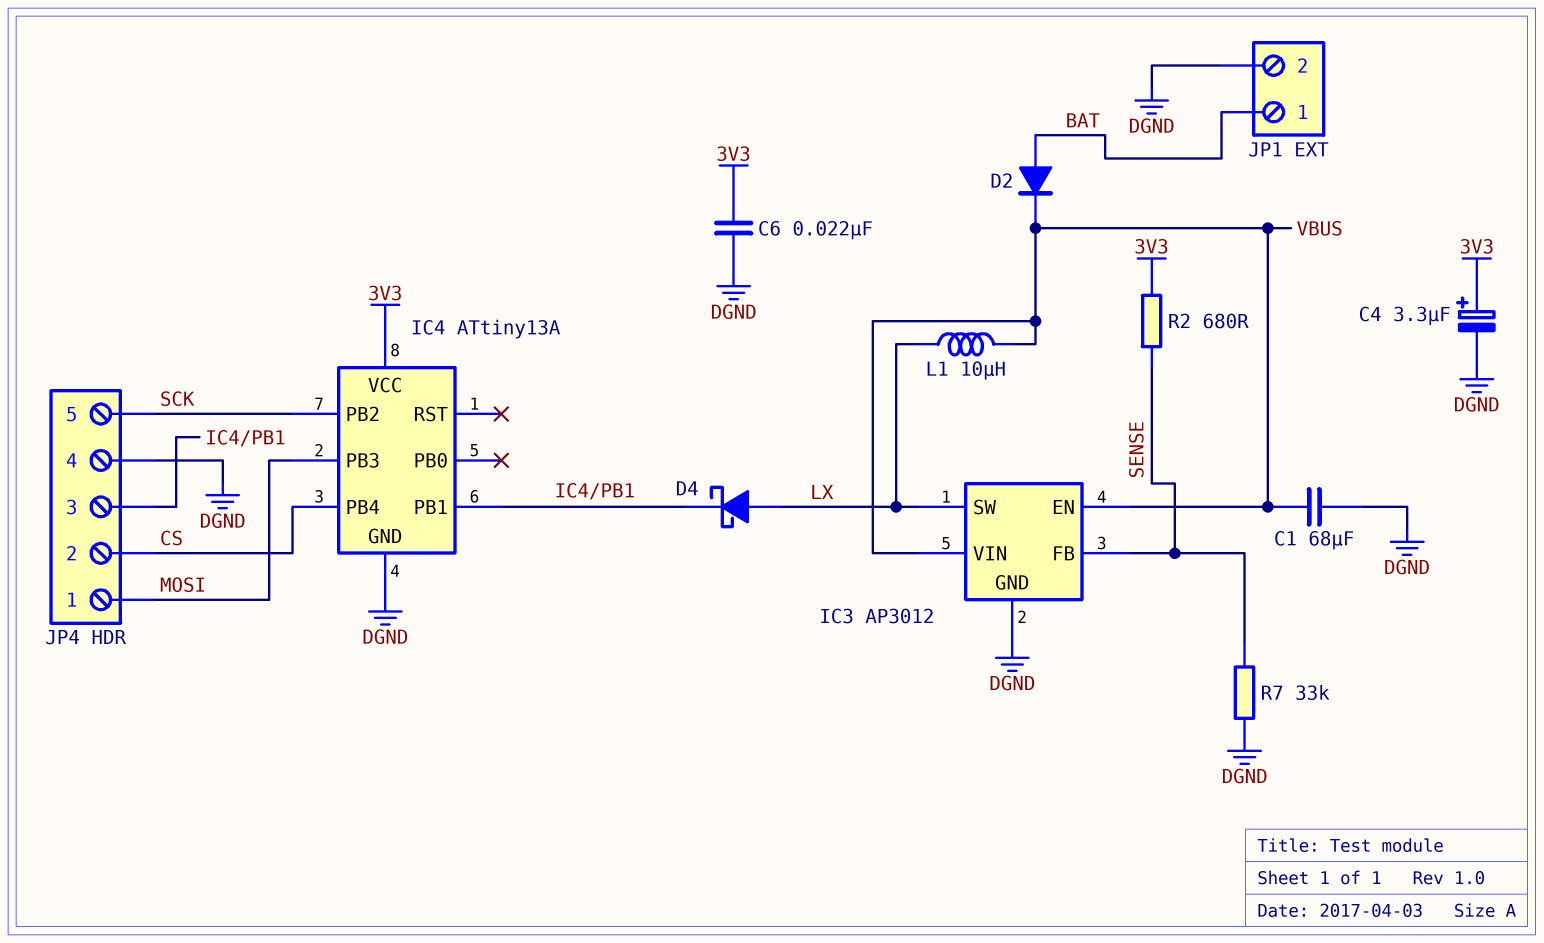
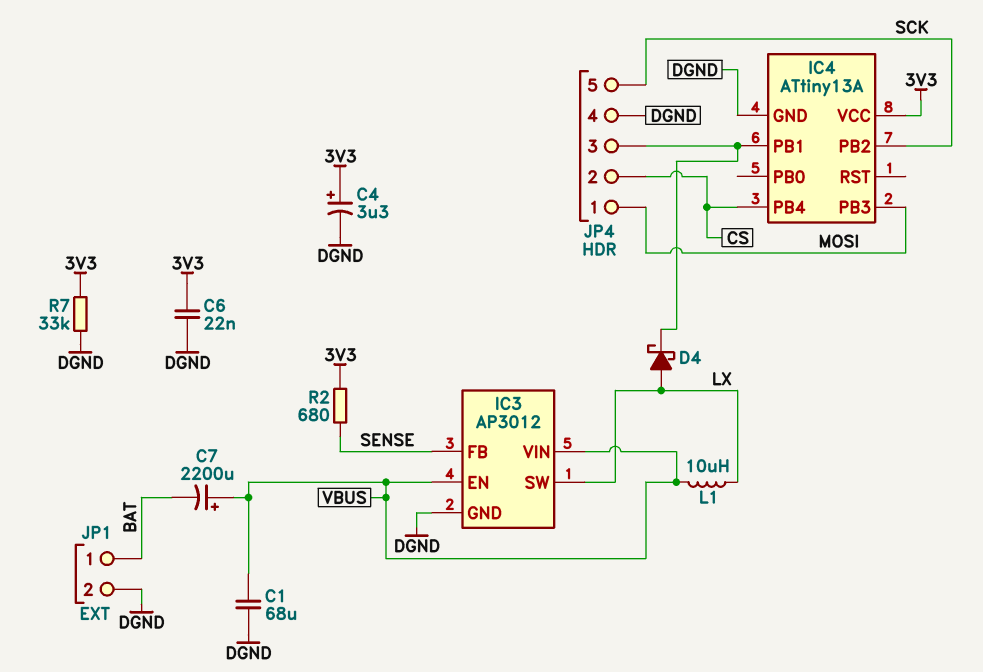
C7: none -> 2200uF (plus VBUS, minus BAT)
D2: diode (A BAT, K VBUS) -> none
R7: 33k (DGND, SENSE) -> 33k (3V3, DGND)

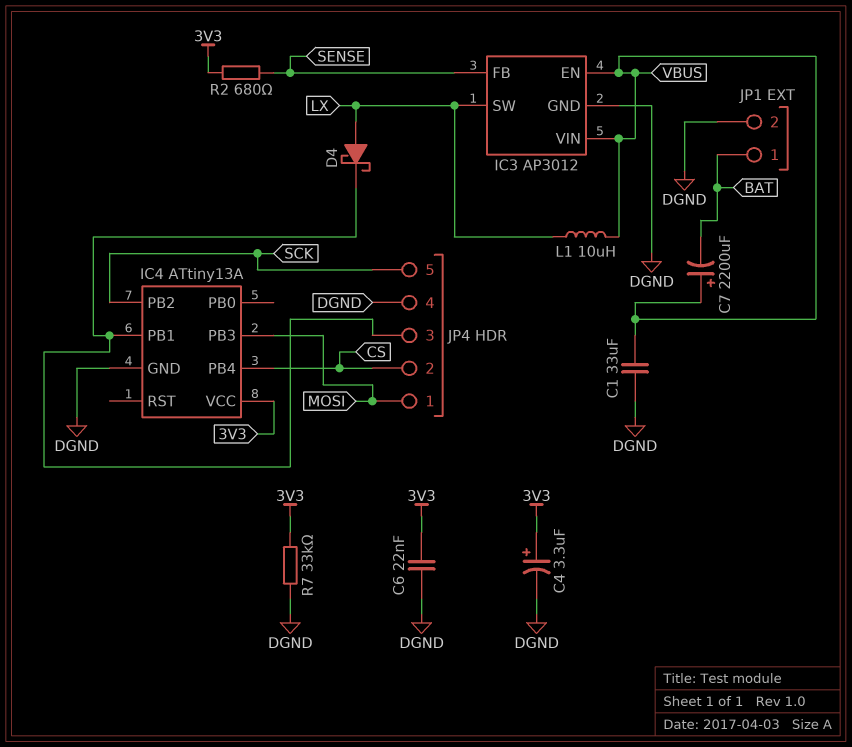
C1: 68uF (DGND, VBUS) -> 33uF (DGND, VBUS)

